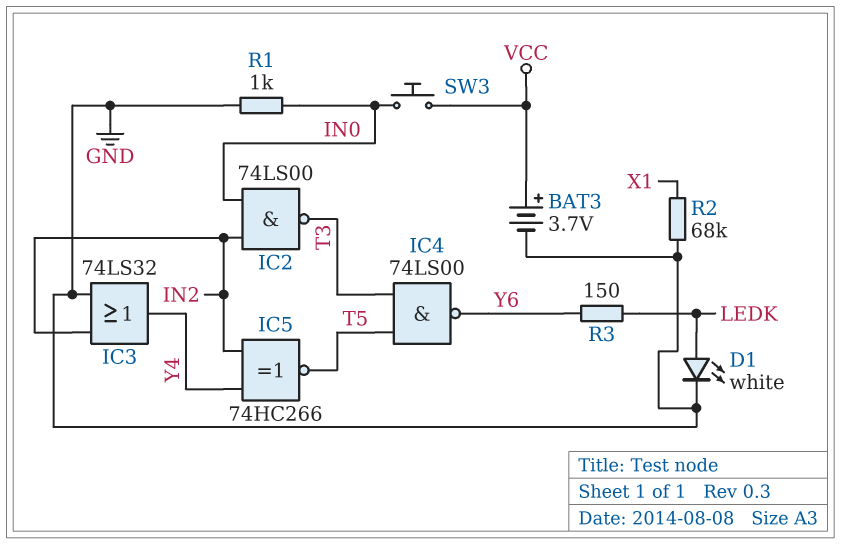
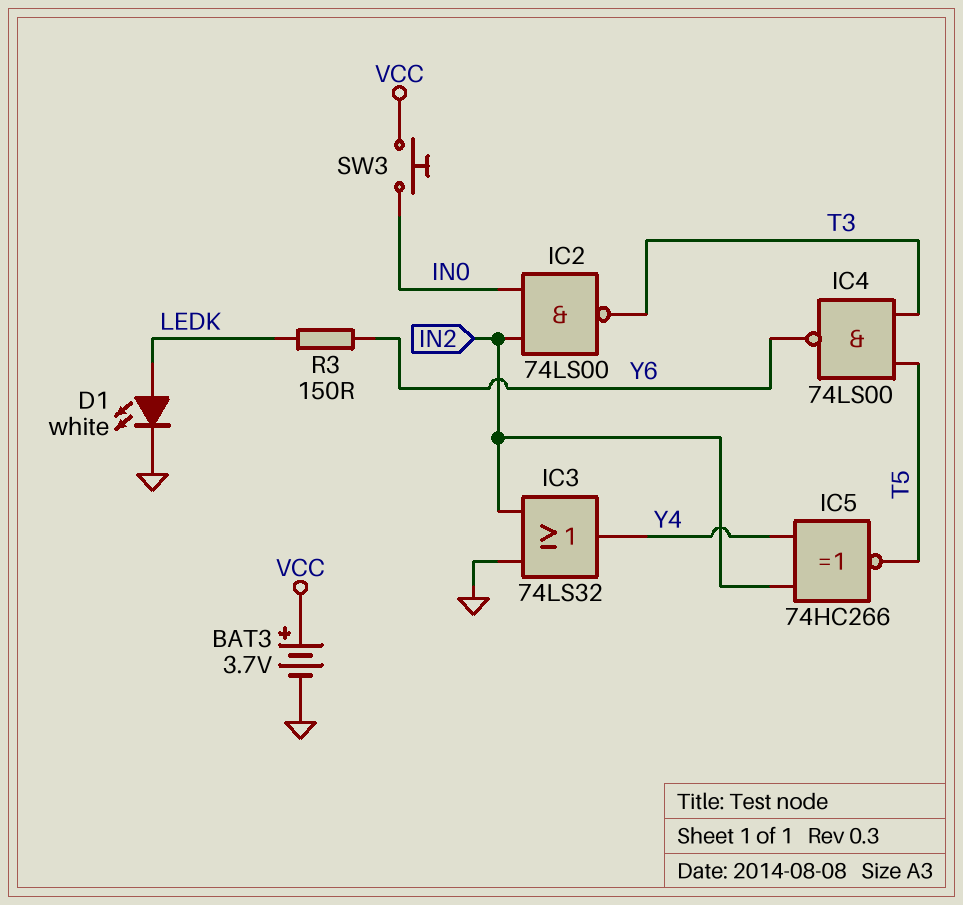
R1: 1k (GND, IN0) -> none
R2: 68k (GND, X1) -> none

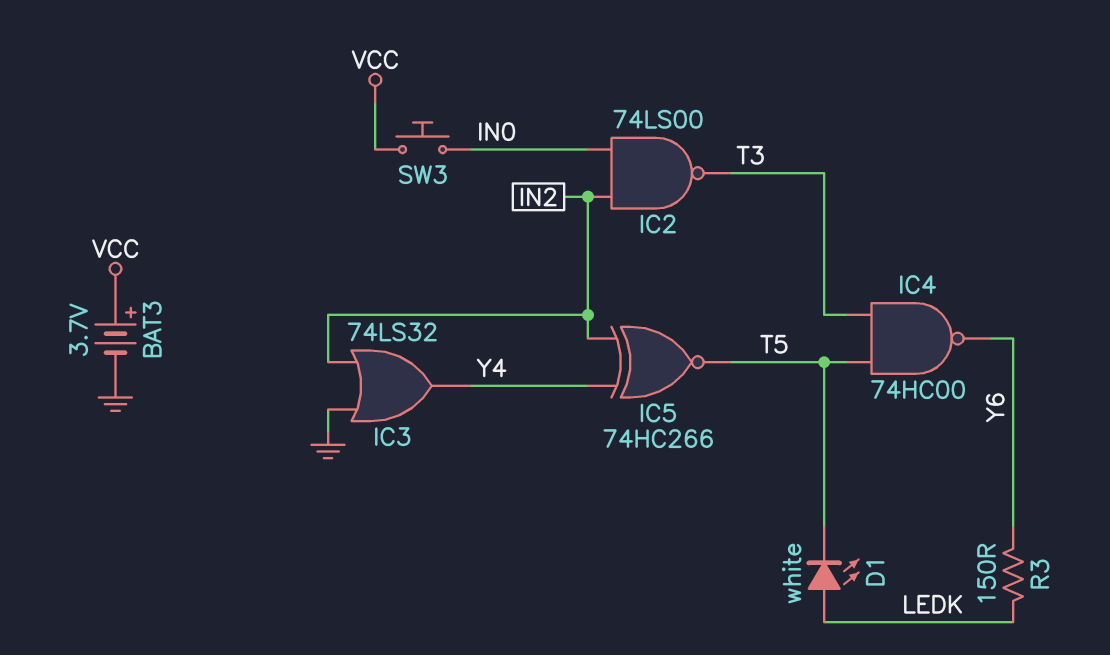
D1: LED white (A LEDK, K GND) -> LED white (A LEDK, K T5)
IC4: NAND 74LS00 (in T3, in T5, out Y6) -> NAND 74HC00 (in T3, in T5, out Y6)

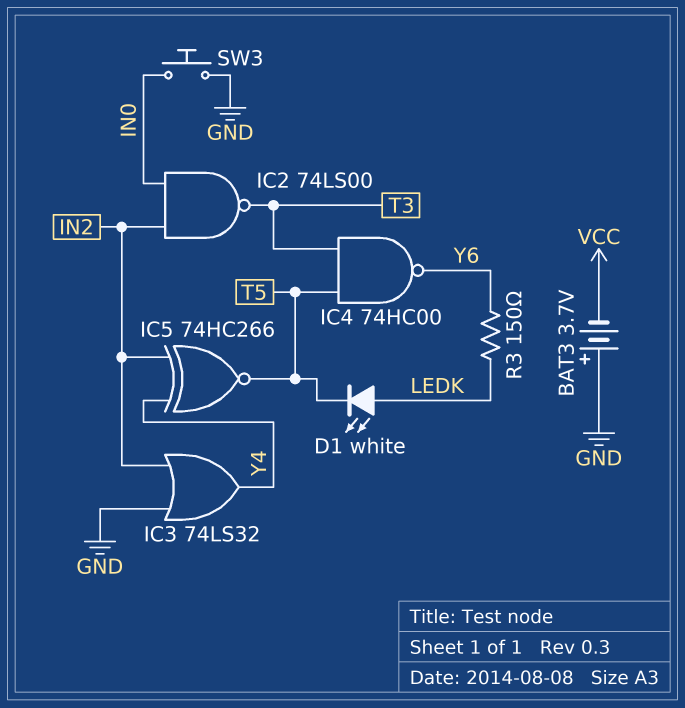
BAT3: 3.7V (plus VCC, minus GND) -> 3.7V (plus GND, minus VCC)
SW3: button (IN0, VCC) -> button (GND, IN0)

